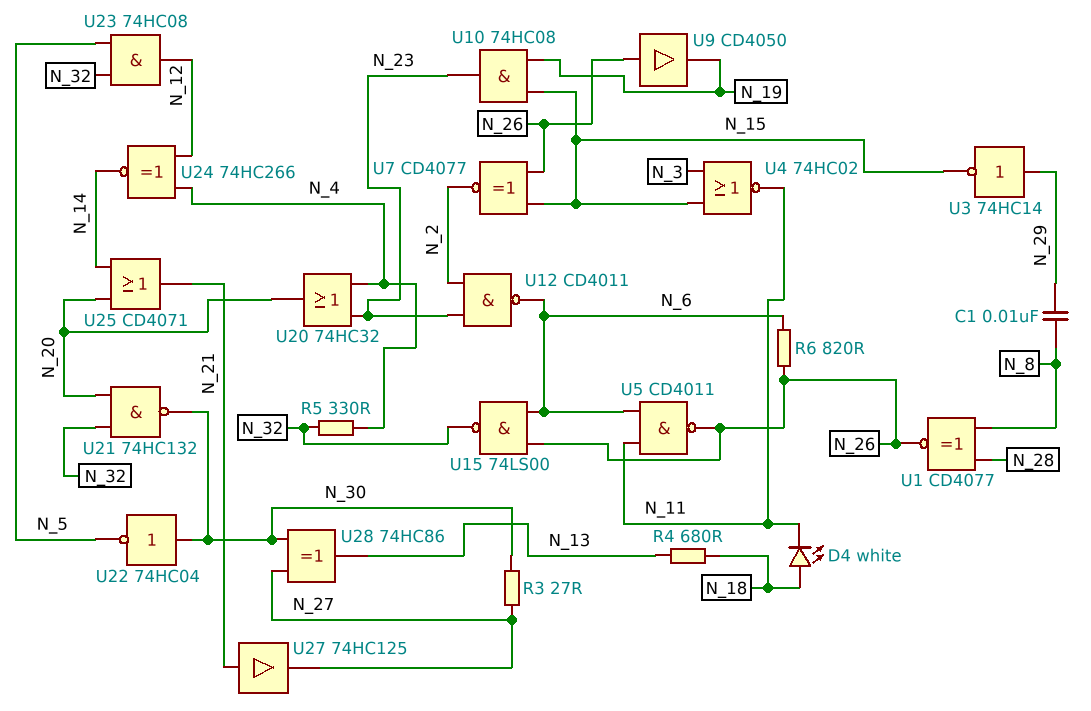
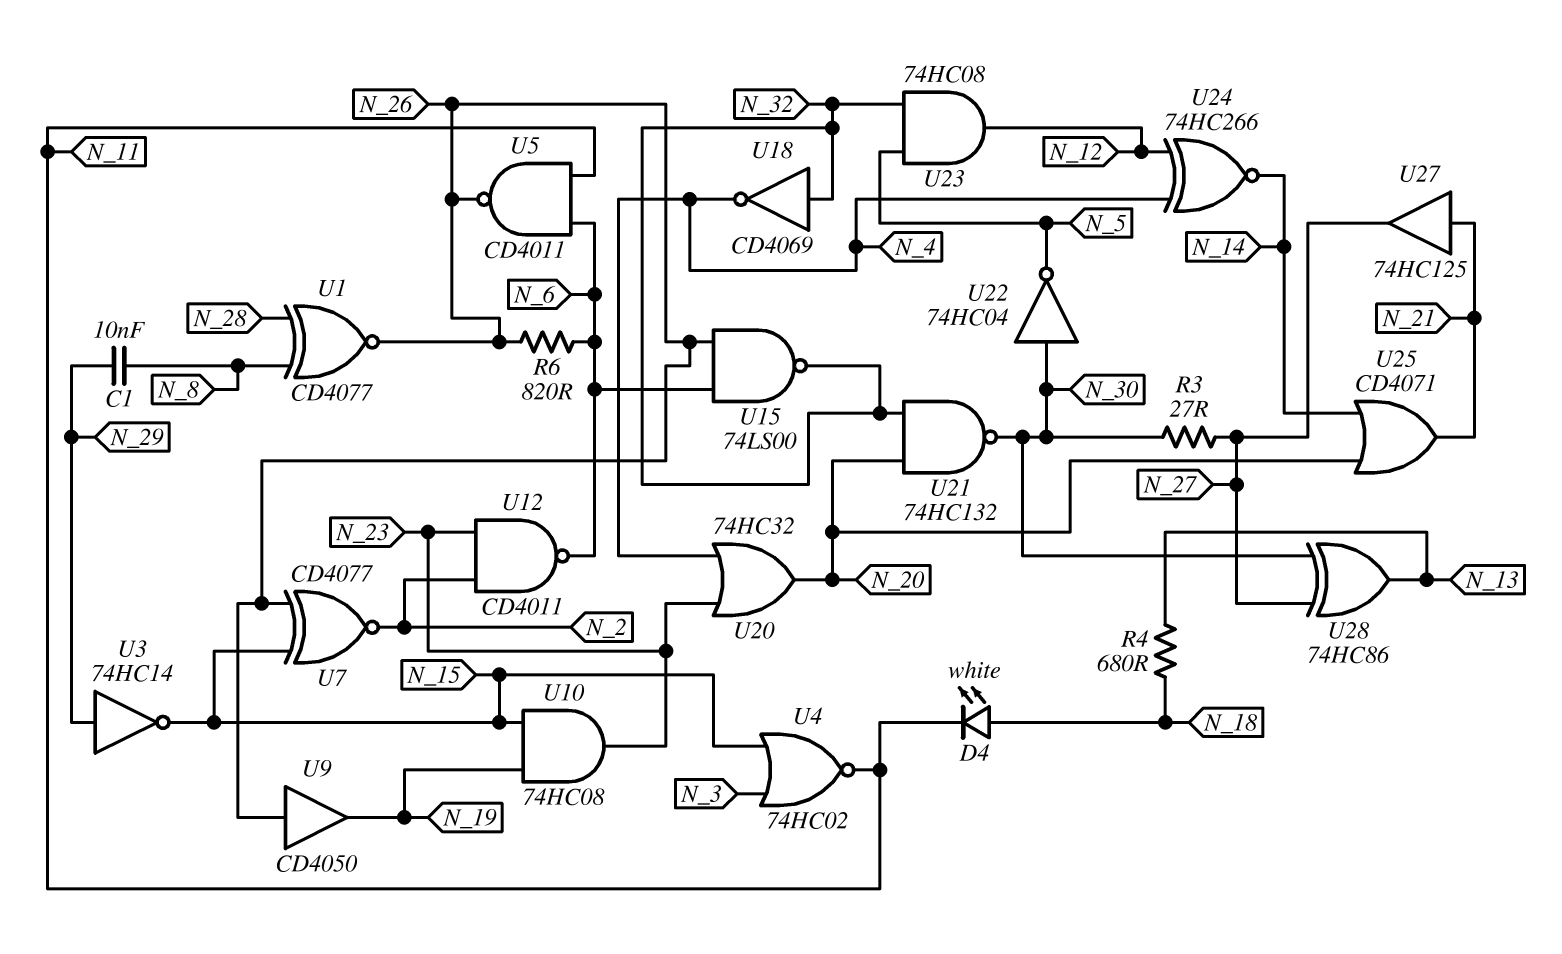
R5: 330 (N_4, N_32) -> none
U18: none -> NOT CD4069 (in N_32, out N_4)

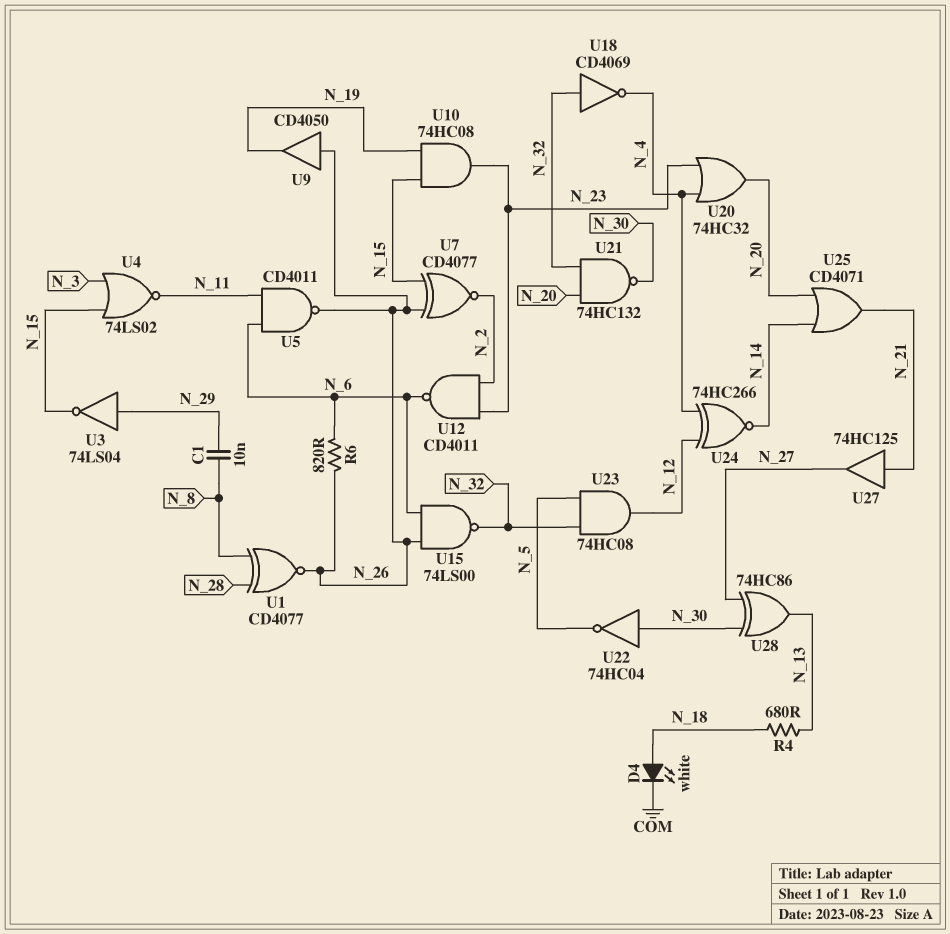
D4: LED white (A N_18, K N_11) -> LED white (A N_18, K COM)
R3: 27 (N_27, N_30) -> none
U3: NOT 74HC14 (in N_29, out N_15) -> NOT 74LS04 (in N_29, out N_15)
U4: NOR 74HC02 (in N_3, in N_15, out N_11) -> NOR 74LS02 (in N_3, in N_15, out N_11)

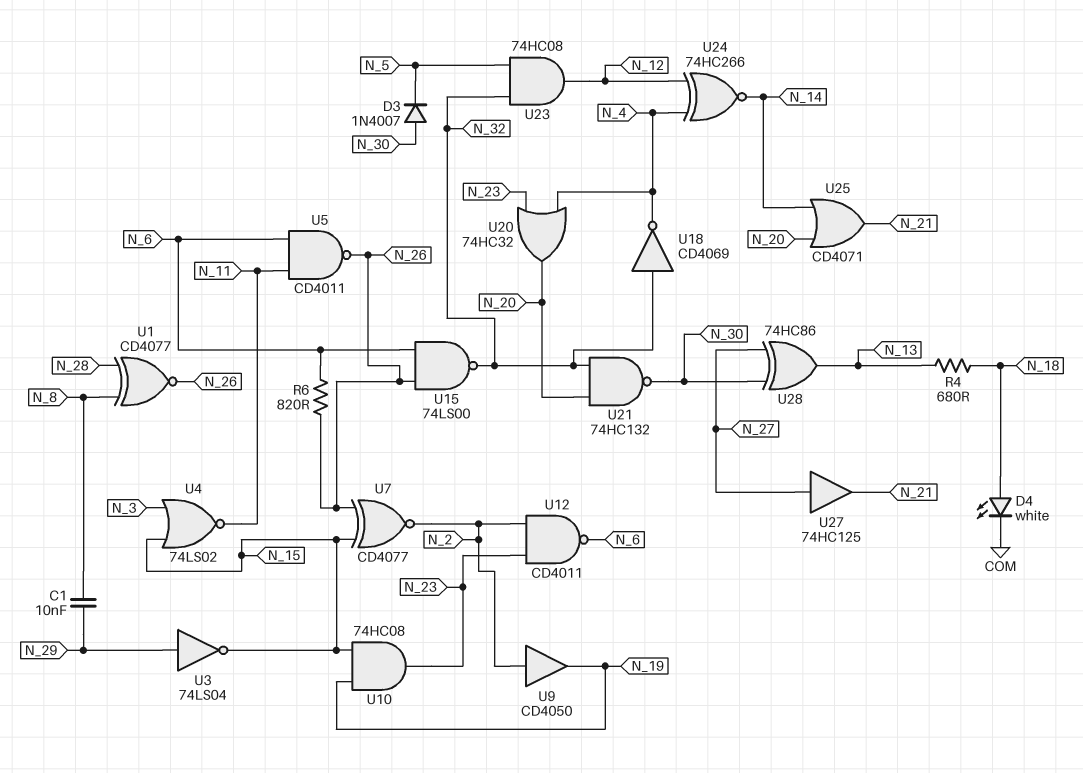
D3: none -> diode 1N4007 (A N_30, K N_5)
U9: buffer CD4050 (in N_26, out N_19) -> buffer CD4050 (in N_2, out N_19)
U22: NOT 74HC04 (in N_30, out N_5) -> none
U27: buffer 74HC125 (in N_21, out N_27) -> buffer 74HC125 (in N_27, out N_21)

